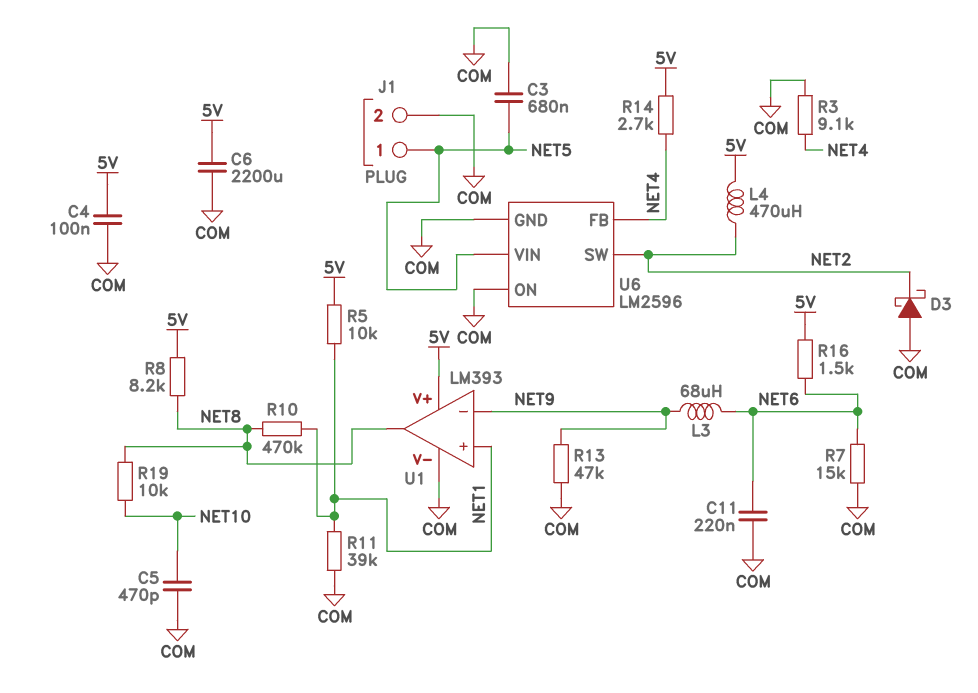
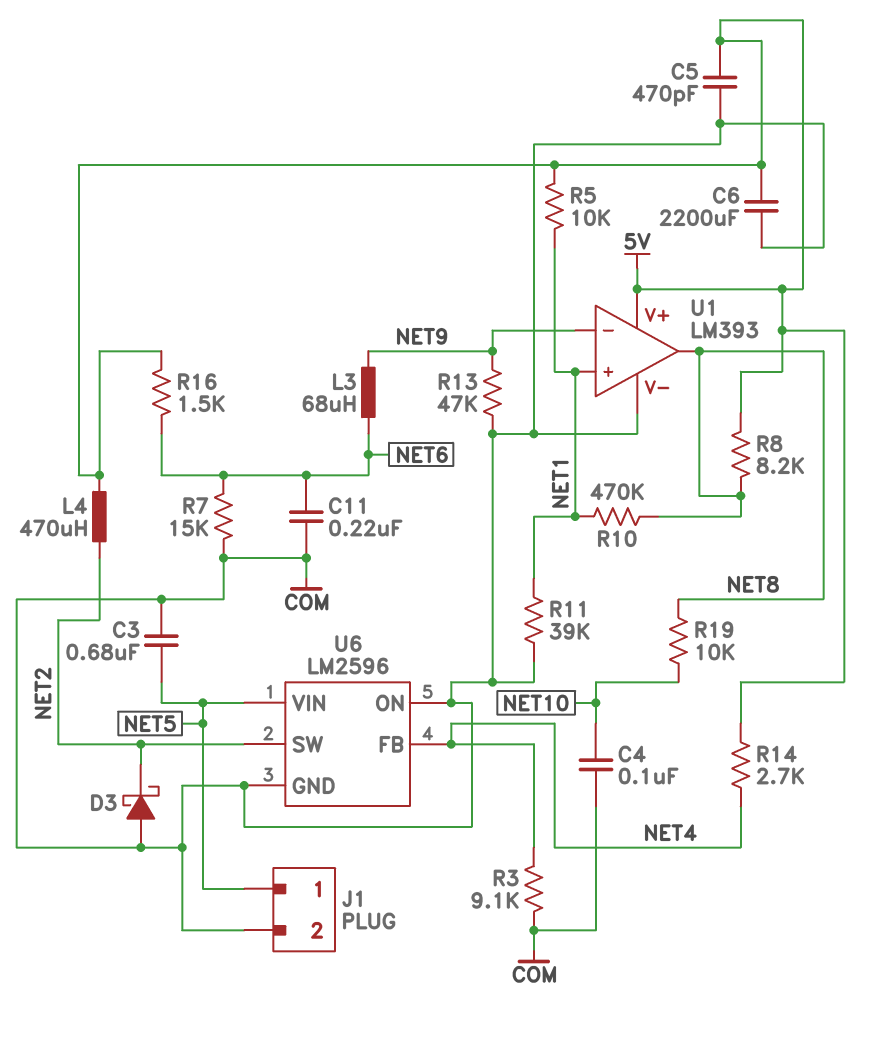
C4: 100nF (5V, COM) -> 100nF (COM, NET10)
C5: 470pF (COM, NET10) -> 470pF (5V, COM)

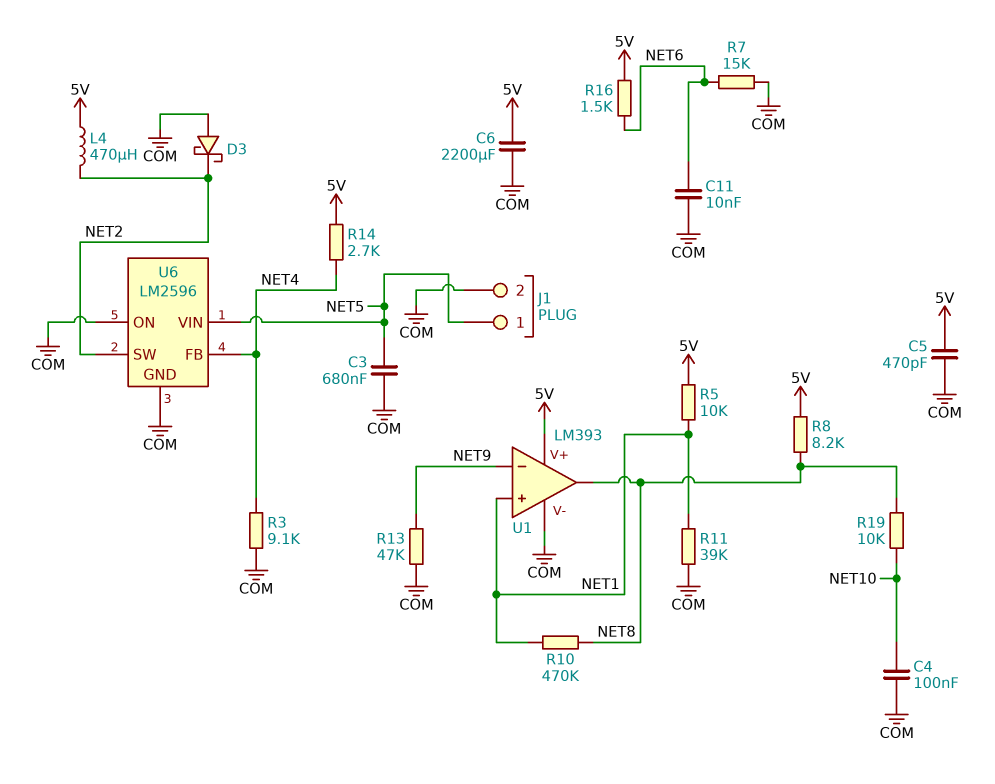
C11: 220nF (COM, NET6) -> 10nF (COM, NET6)
L3: 68uH (NET6, NET9) -> none

